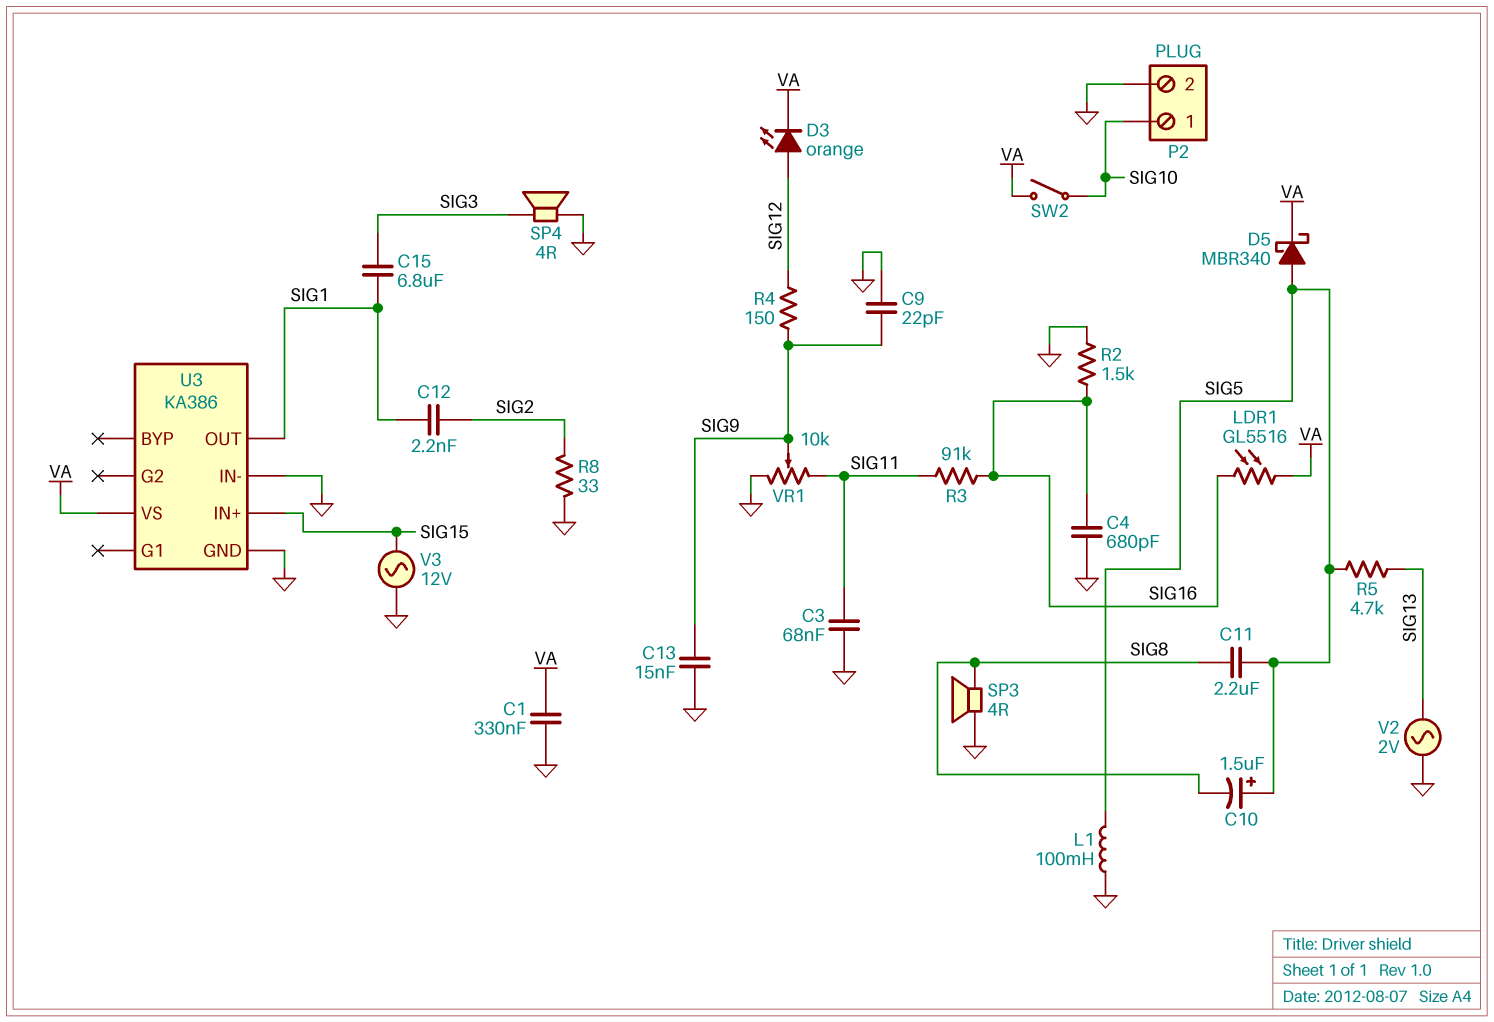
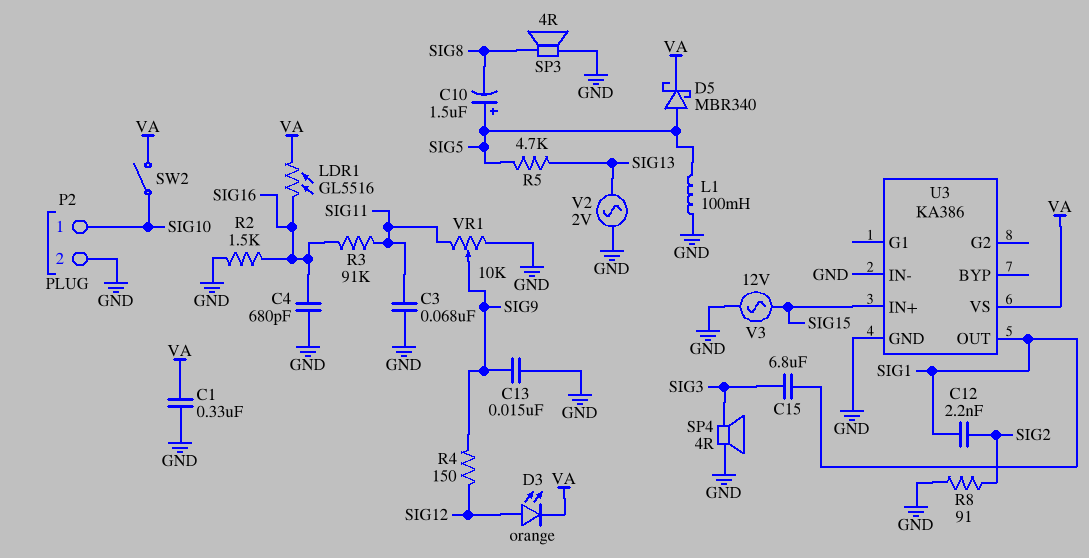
C9: 22pF (GND, SIG9) -> none
C11: 2.2uF (SIG5, SIG8) -> none
R8: 33 (GND, SIG2) -> 91 (GND, SIG2)

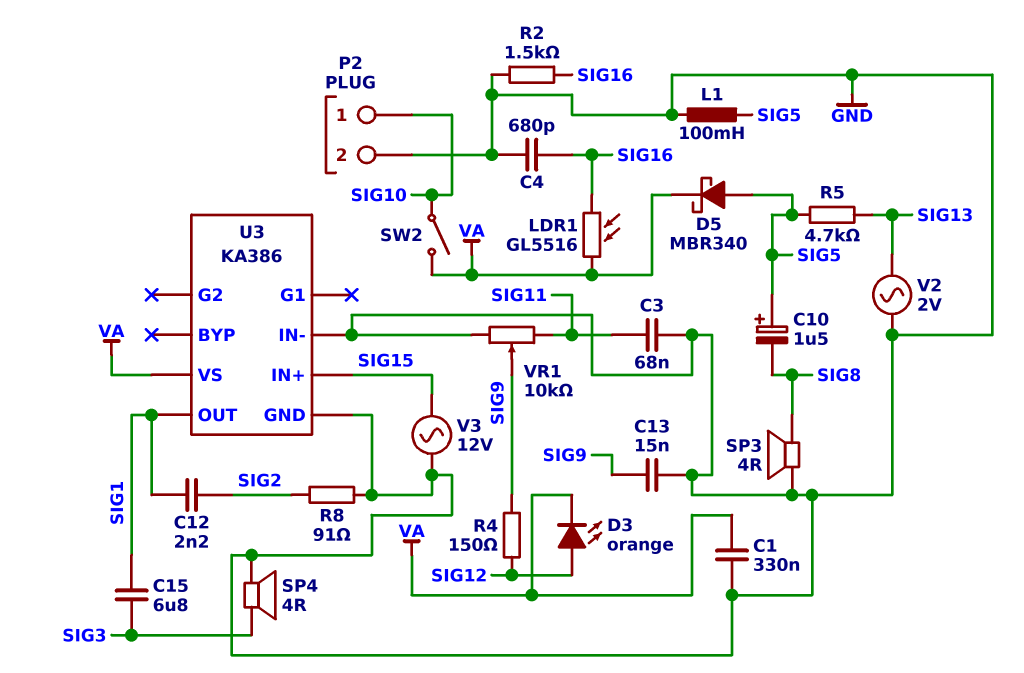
R3: 91k (SIG11, SIG16) -> none

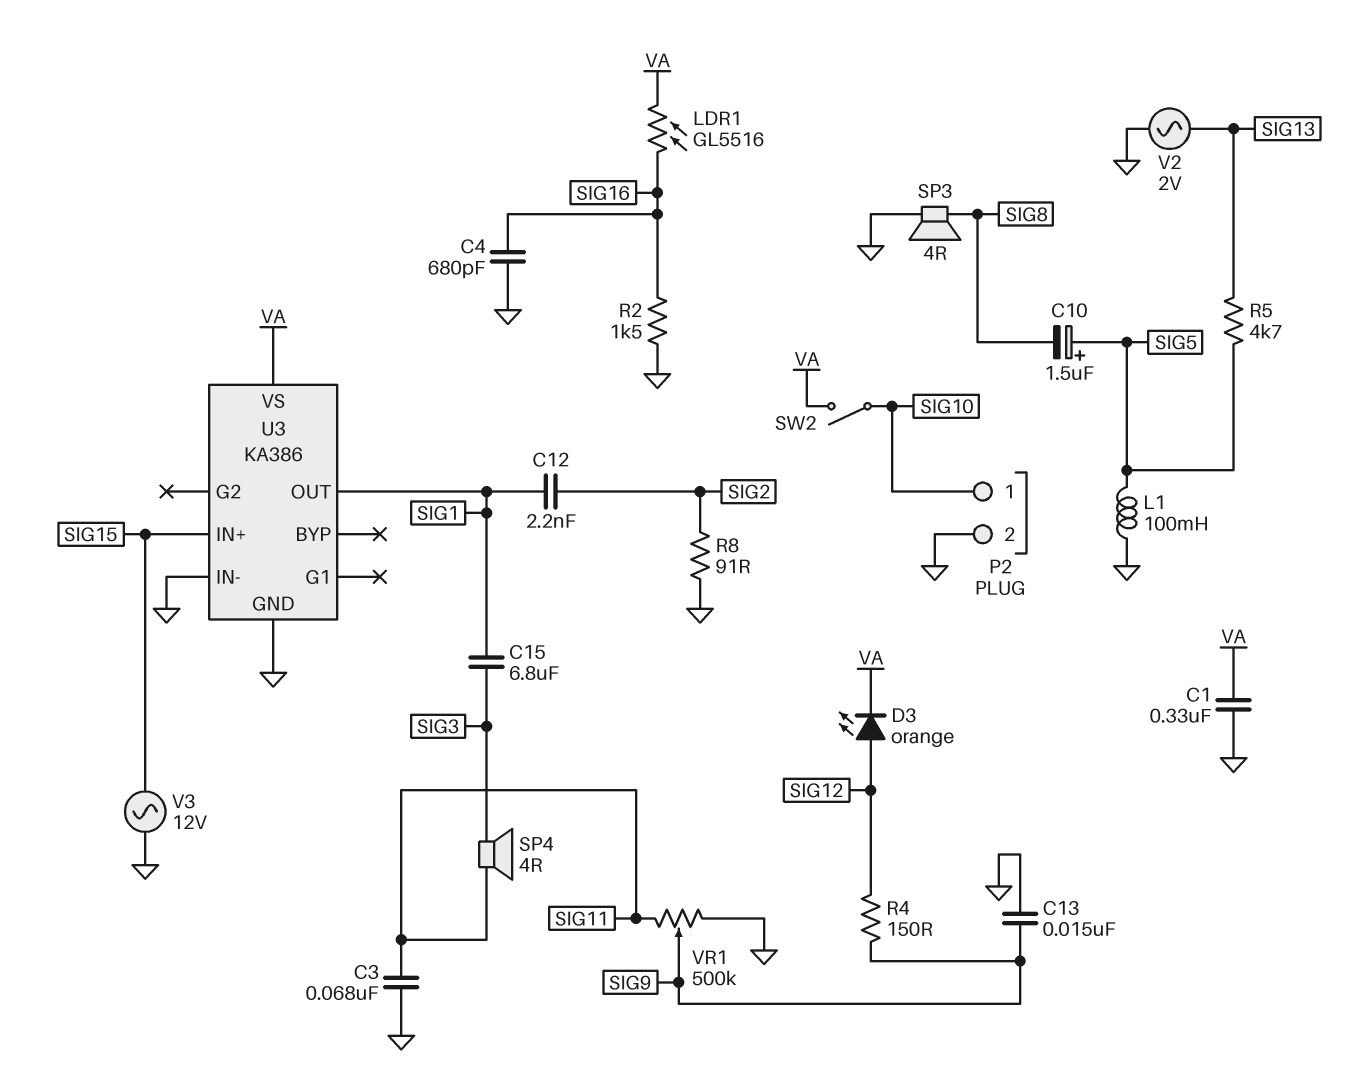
D5: schottky MBR340 (A SIG5, K VA) -> none
SP4: speaker 4R (GND, SIG3) -> speaker 4R (SIG3, SIG11)
VR1: 10k (GND, SIG11, wiper SIG9) -> 500k (GND, SIG11, wiper SIG9)

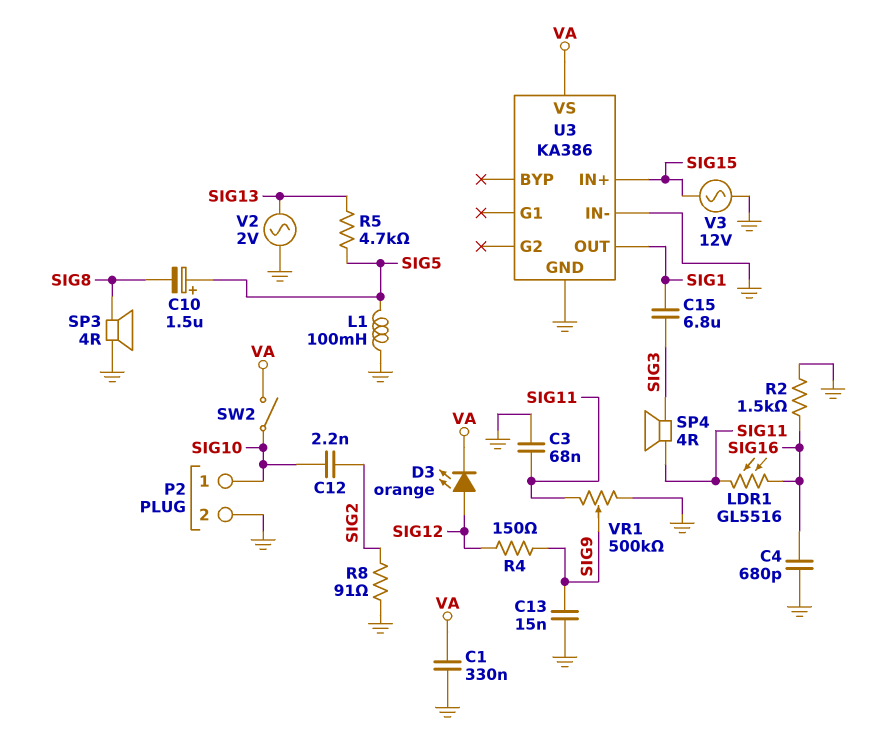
C12: 2.2nF (SIG1, SIG2) -> 2.2nF (SIG2, SIG10)
LDR1: GL5516 (SIG16, VA) -> GL5516 (SIG11, SIG16)

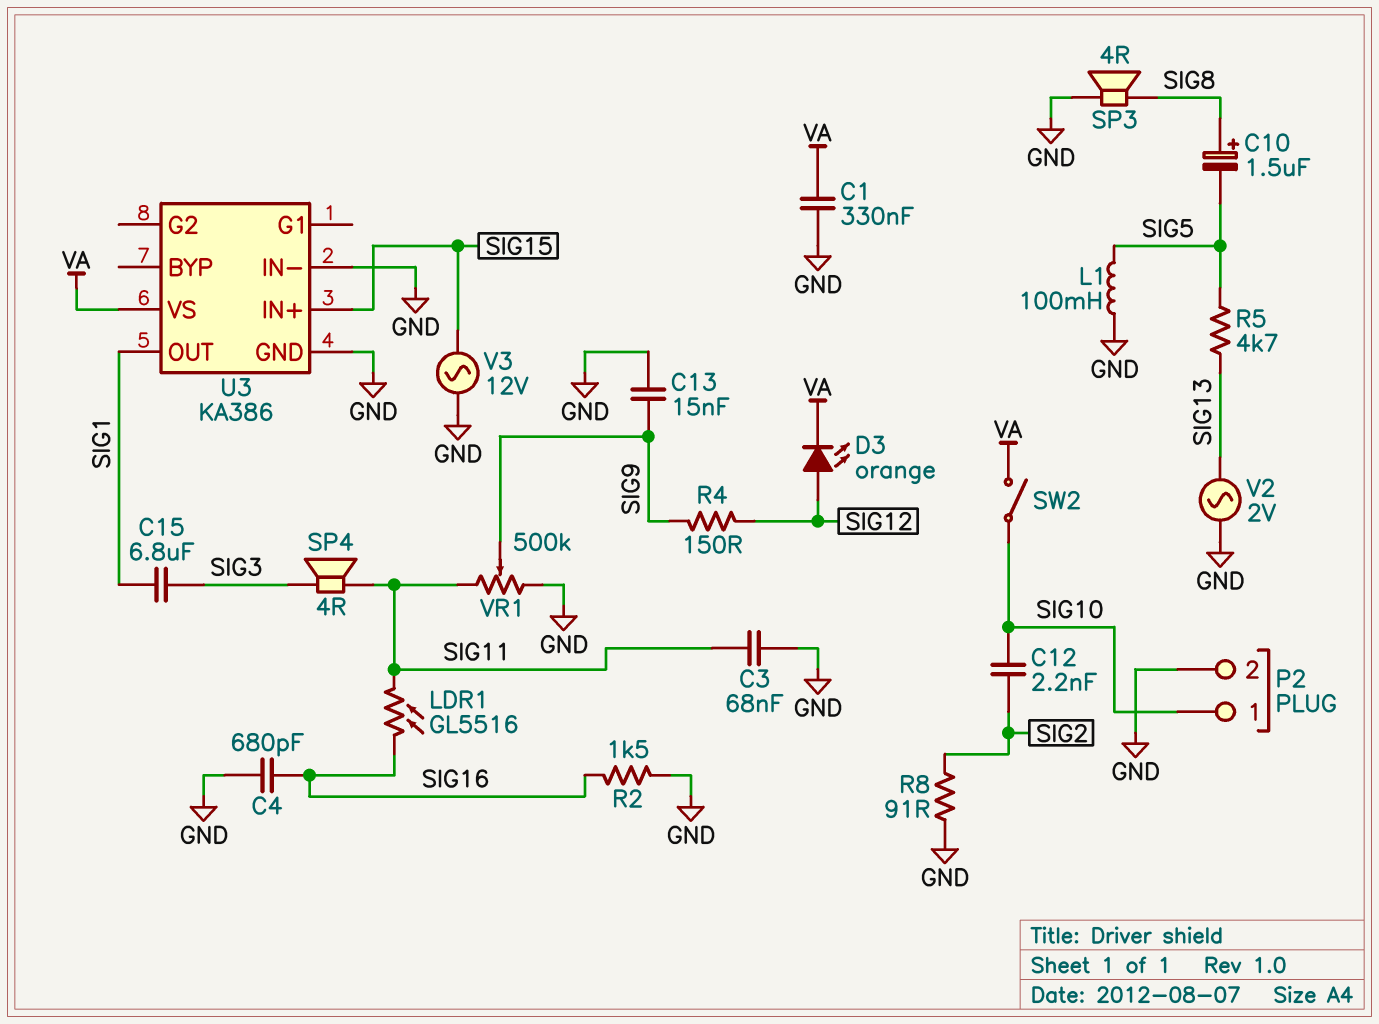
C10: 1.5uF (plus SIG5, minus SIG8) -> 1.5uF (plus SIG8, minus SIG5)

